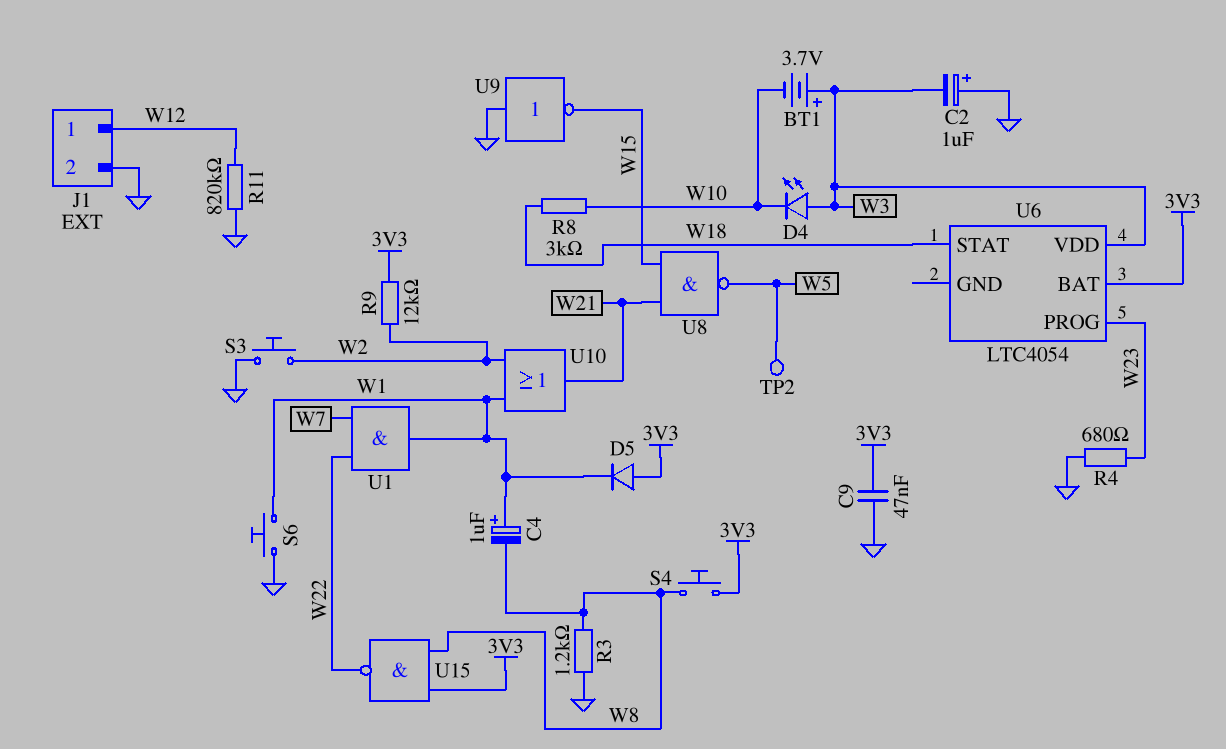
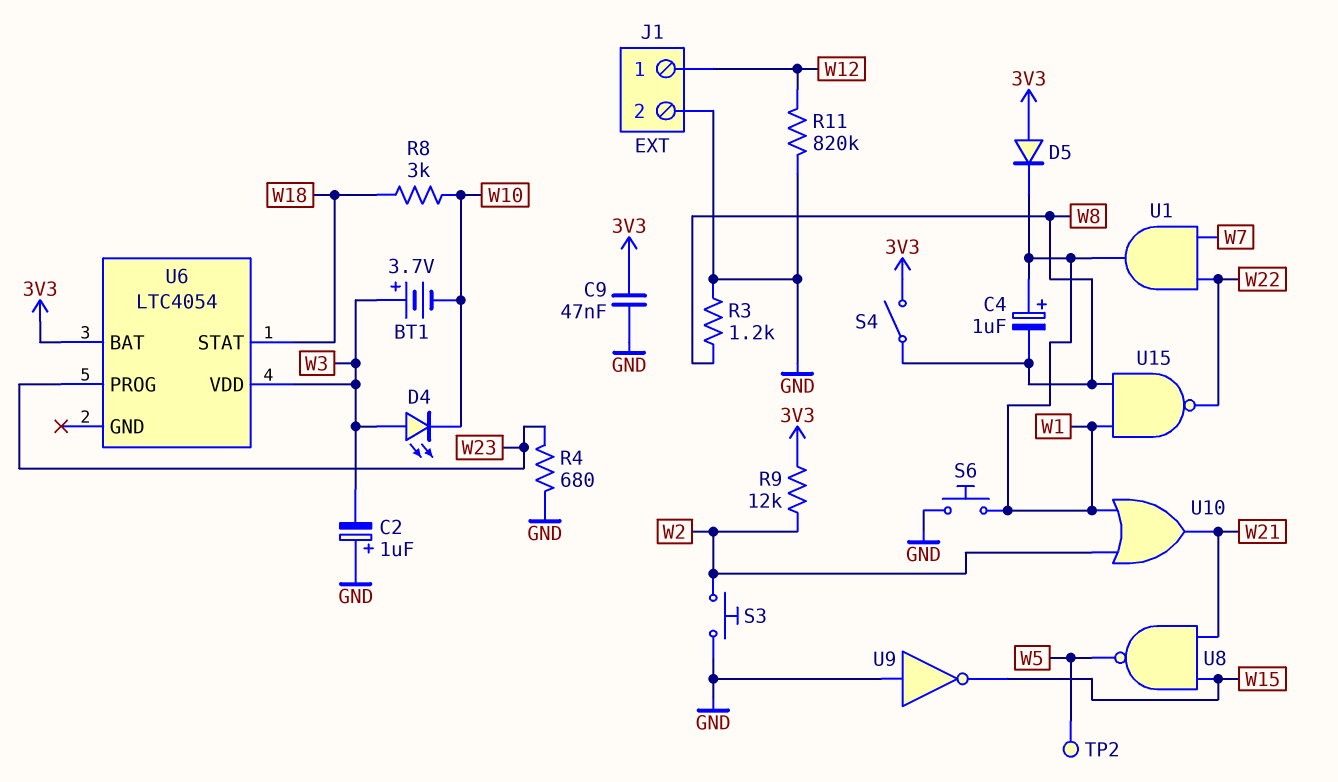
S4: button (3V3, W8) -> switch (3V3, W8)
U15: NAND (in 3V3, in W8, out W22) -> NAND (in W1, in W8, out W22)

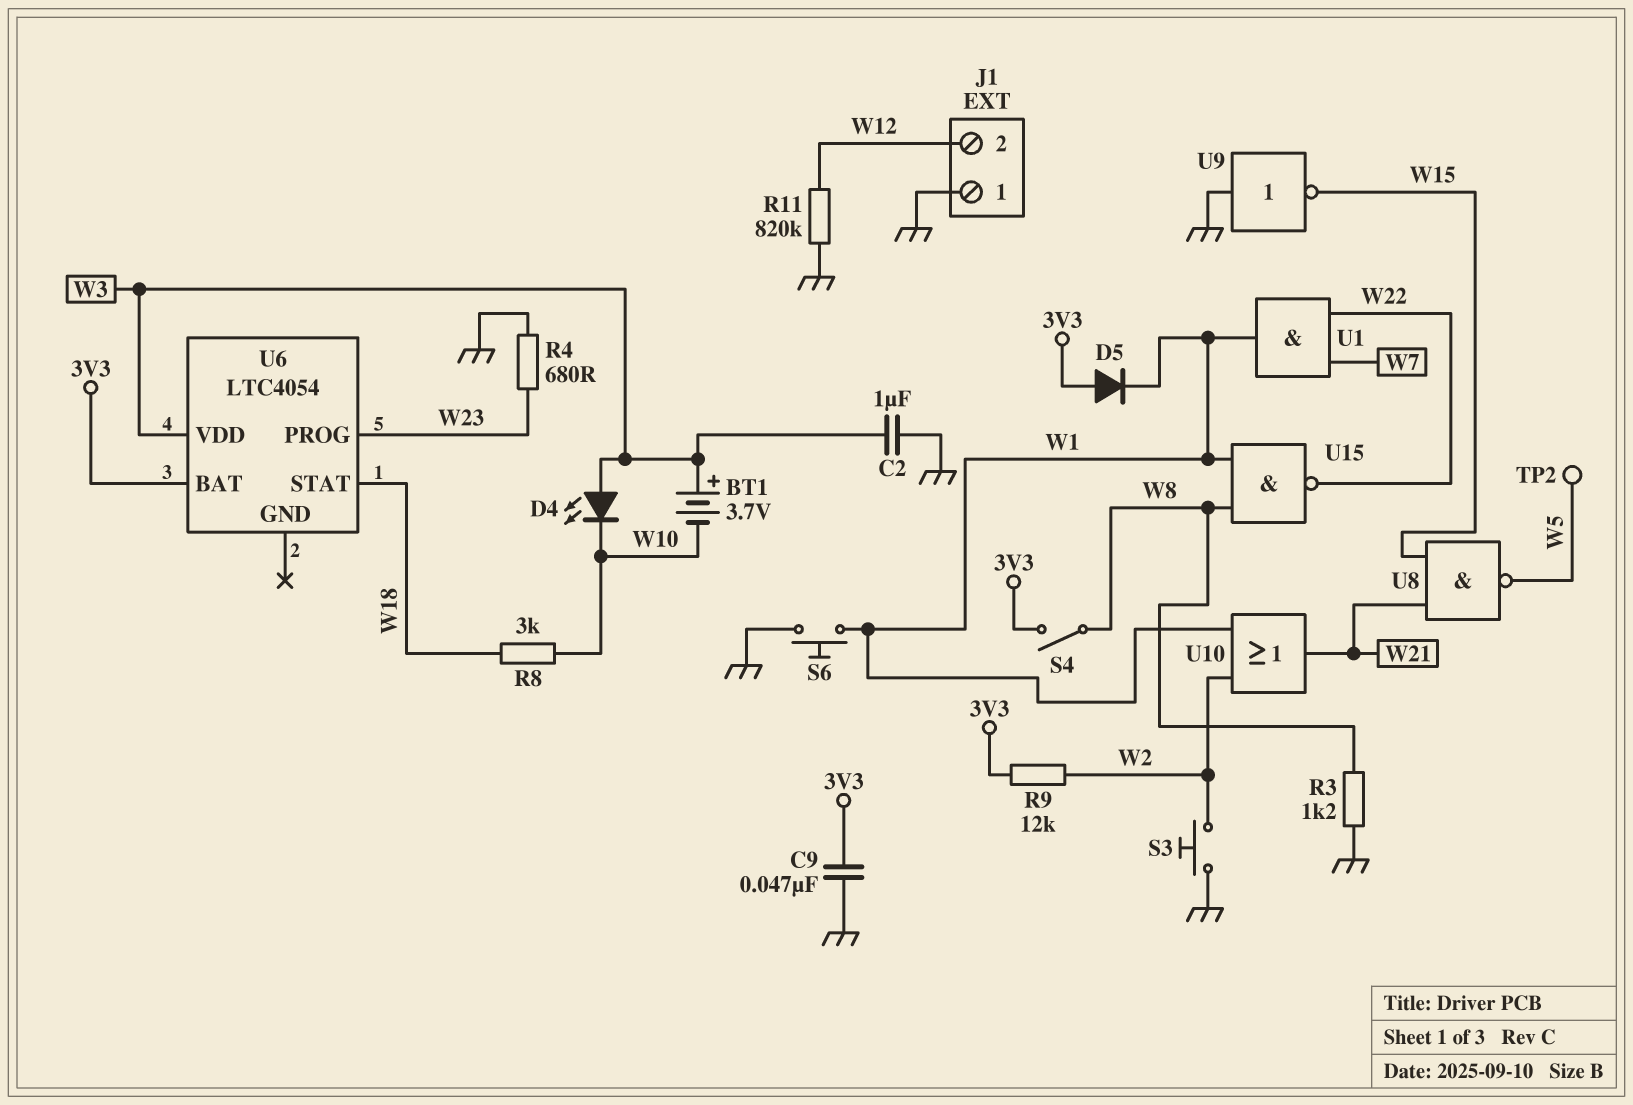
C2: 1uF (plus GND, minus W3) -> 1uF (GND, W3)
C4: 1uF (plus W1, minus W8) -> none
J1 pin 1: W12 -> GND
J1 pin 2: GND -> W12

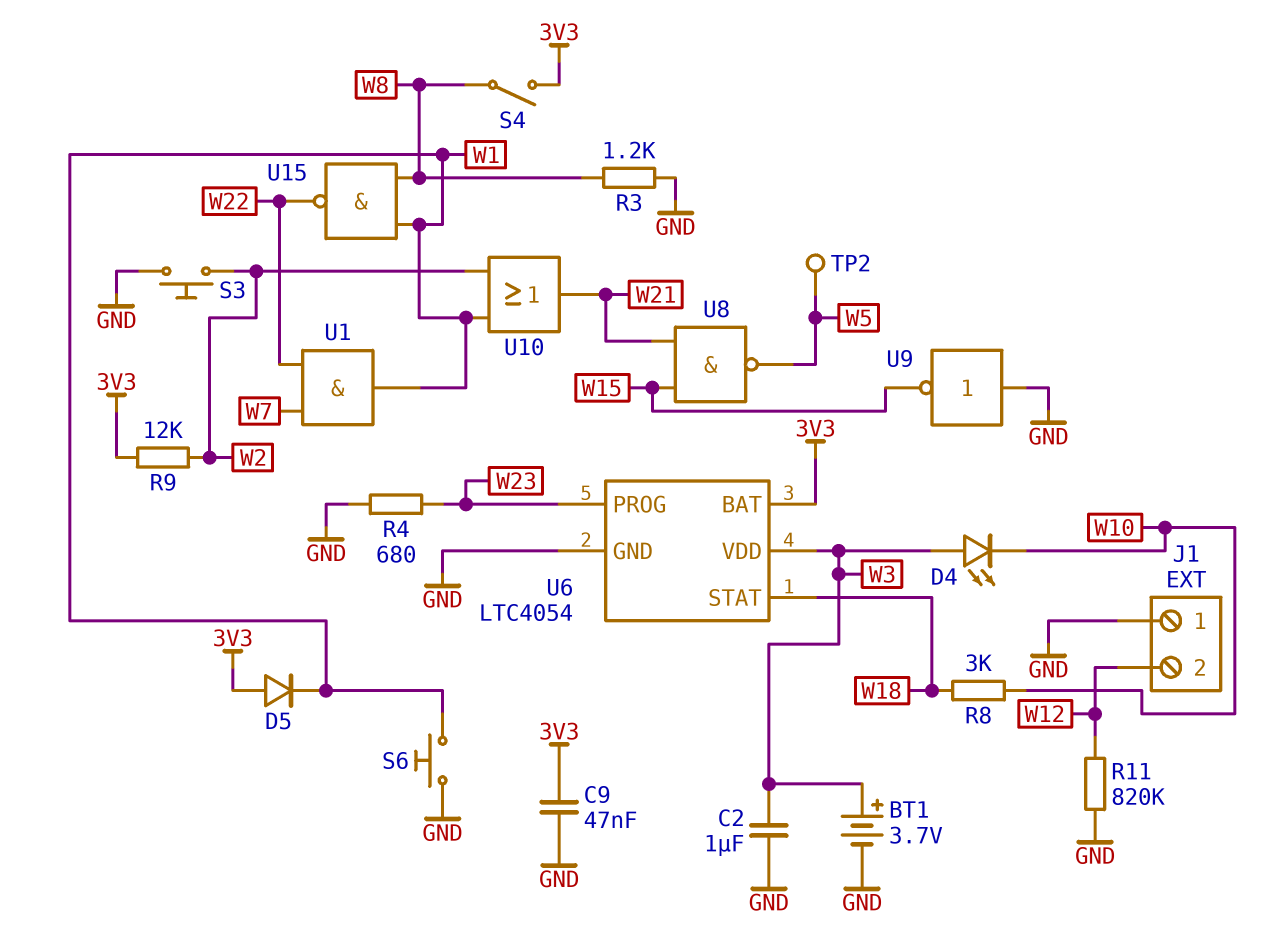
BT1: 3.7V (plus W3, minus W10) -> 3.7V (plus W3, minus GND)
U6 pin GND: none -> GND

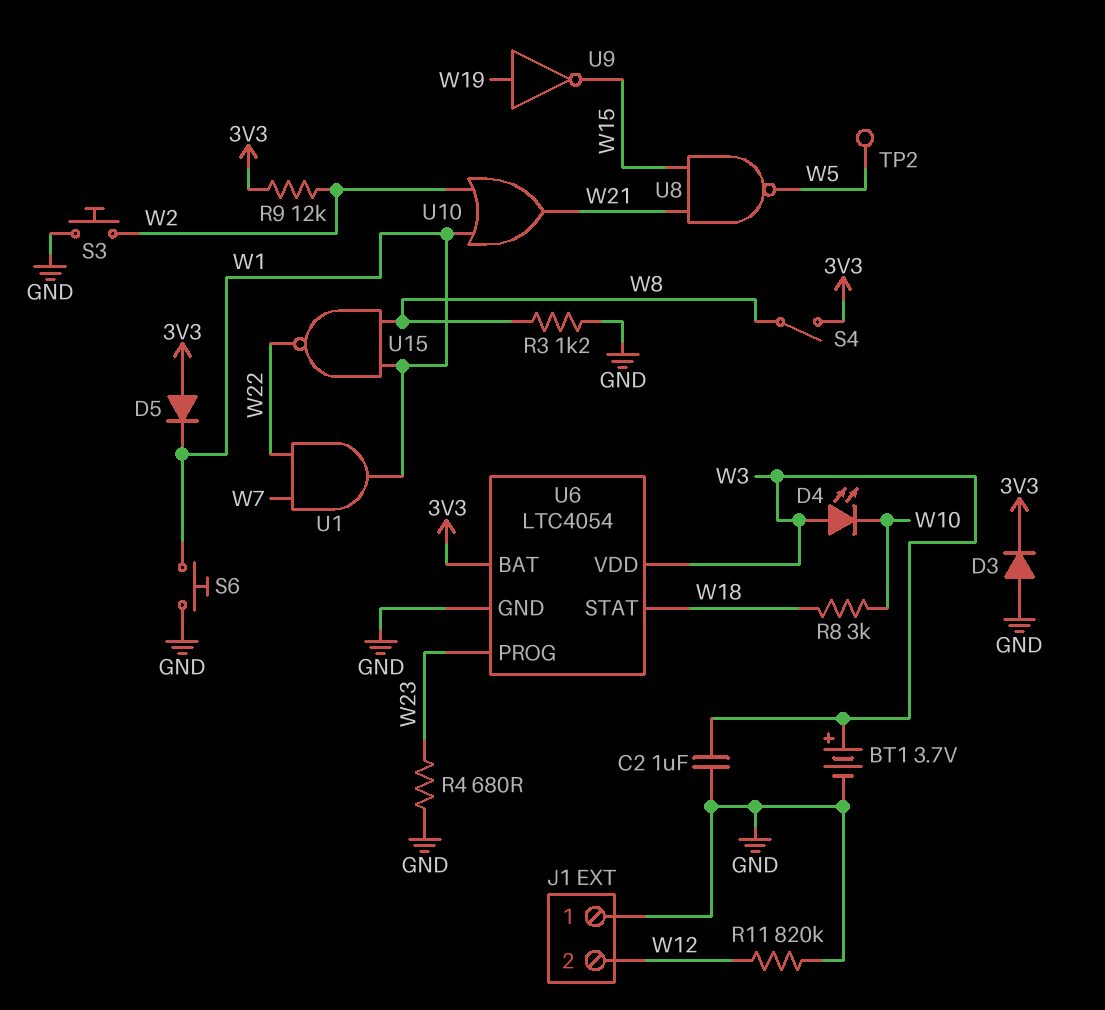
C9: 47nF (3V3, GND) -> none
D3: none -> diode (A GND, K 3V3)
U9: NOT (in GND, out W15) -> NOT (in W19, out W15)

